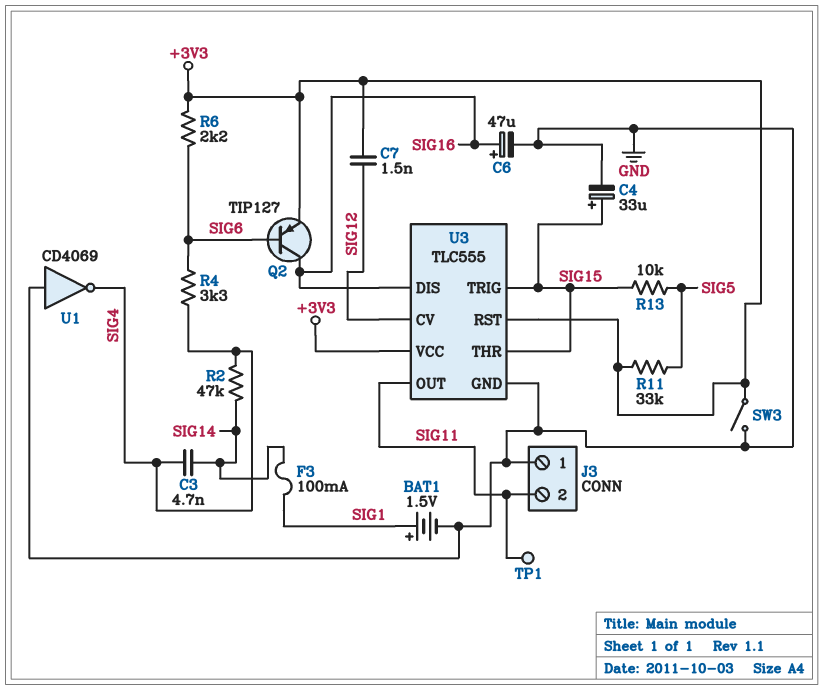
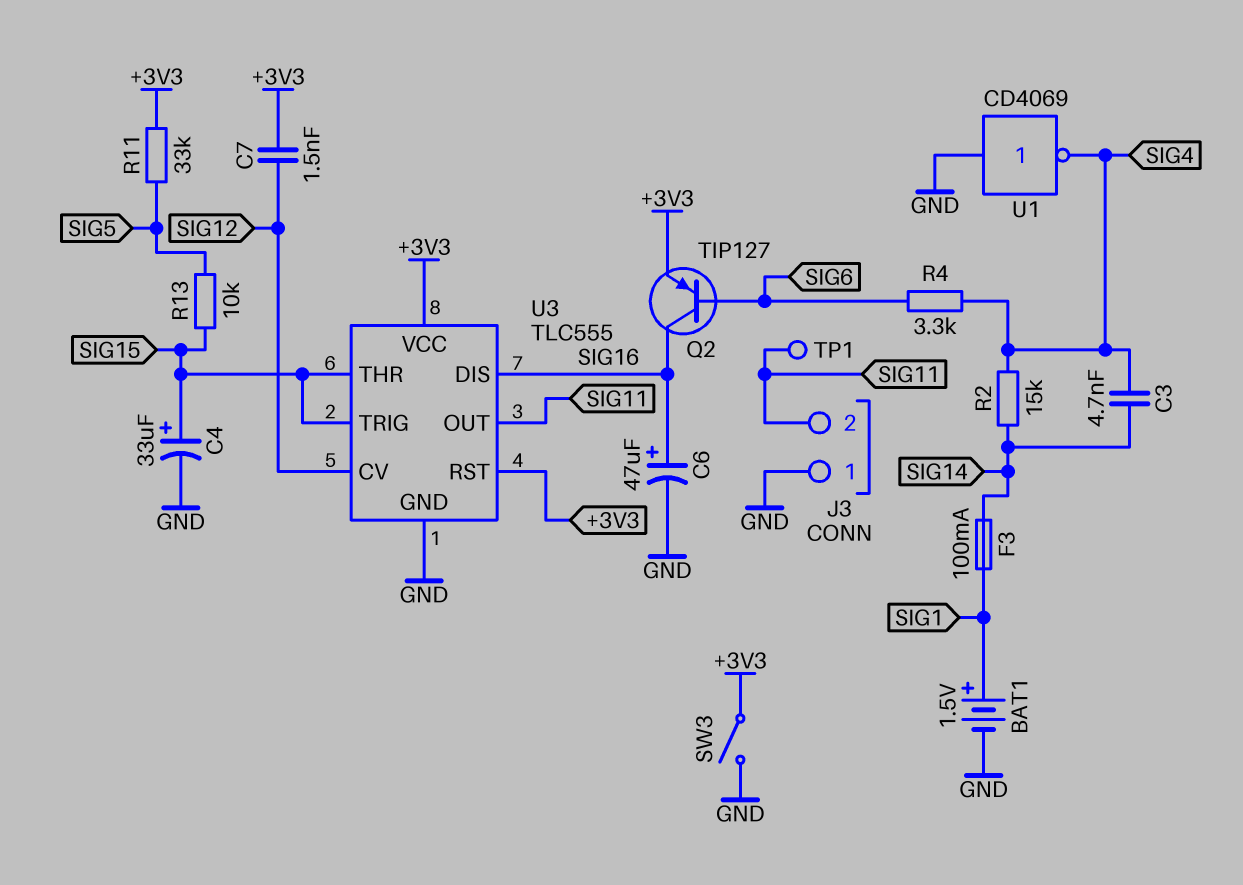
R2: 47k (SIG4, SIG14) -> 15k (SIG4, SIG14)
R6: 2.2k (+3V3, SIG6) -> none

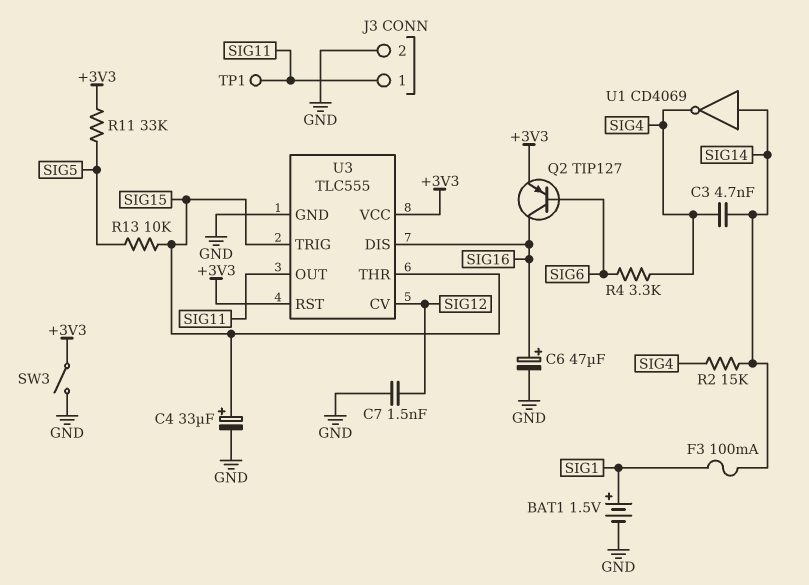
C7: 1.5nF (+3V3, SIG12) -> 1.5nF (GND, SIG12)
J3 pin 1: GND -> SIG11
J3 pin 2: SIG11 -> GND
U1: NOT CD4069 (in GND, out SIG4) -> NOT CD4069 (in SIG14, out SIG4)

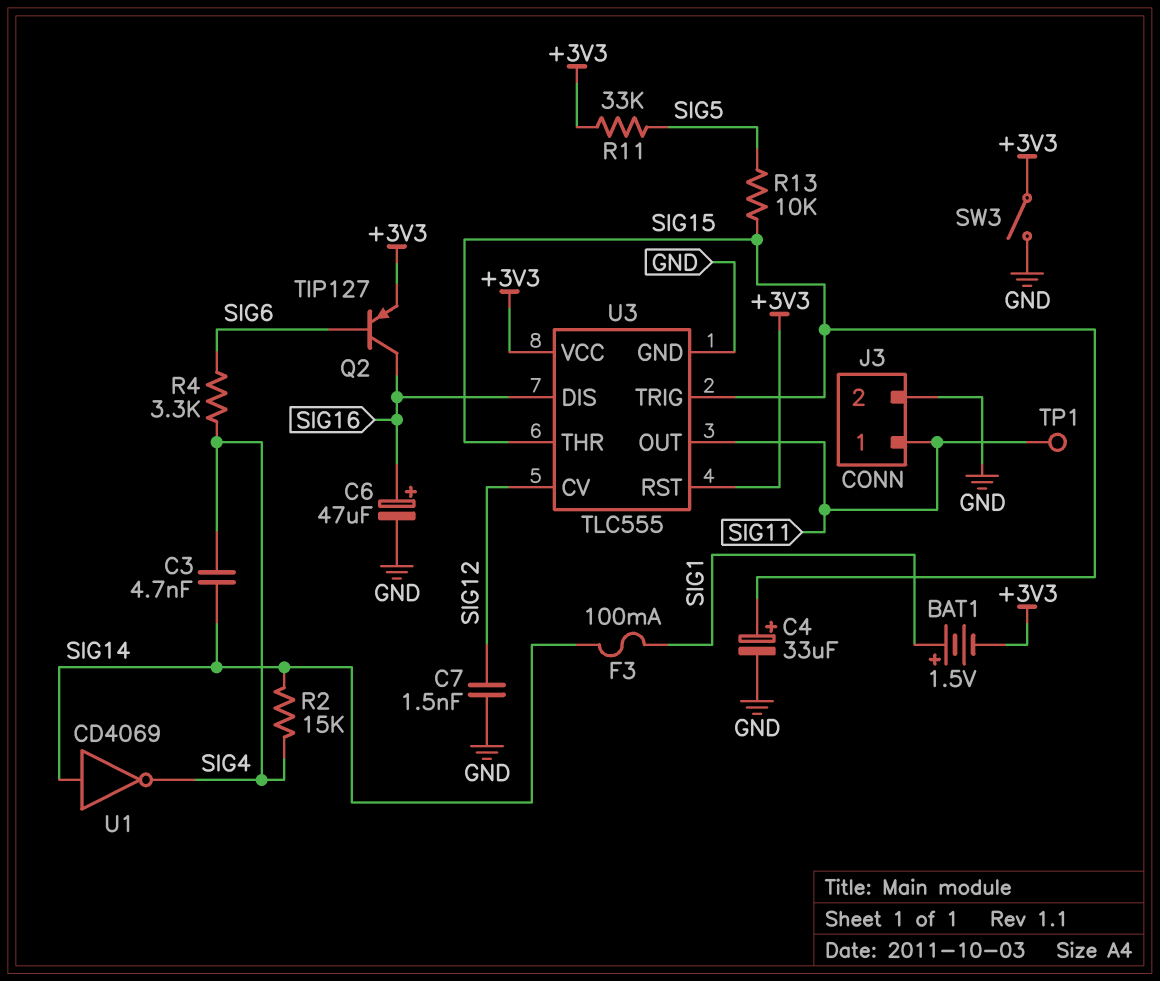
BAT1: 1.5V (plus SIG1, minus GND) -> 1.5V (plus SIG1, minus +3V3)

